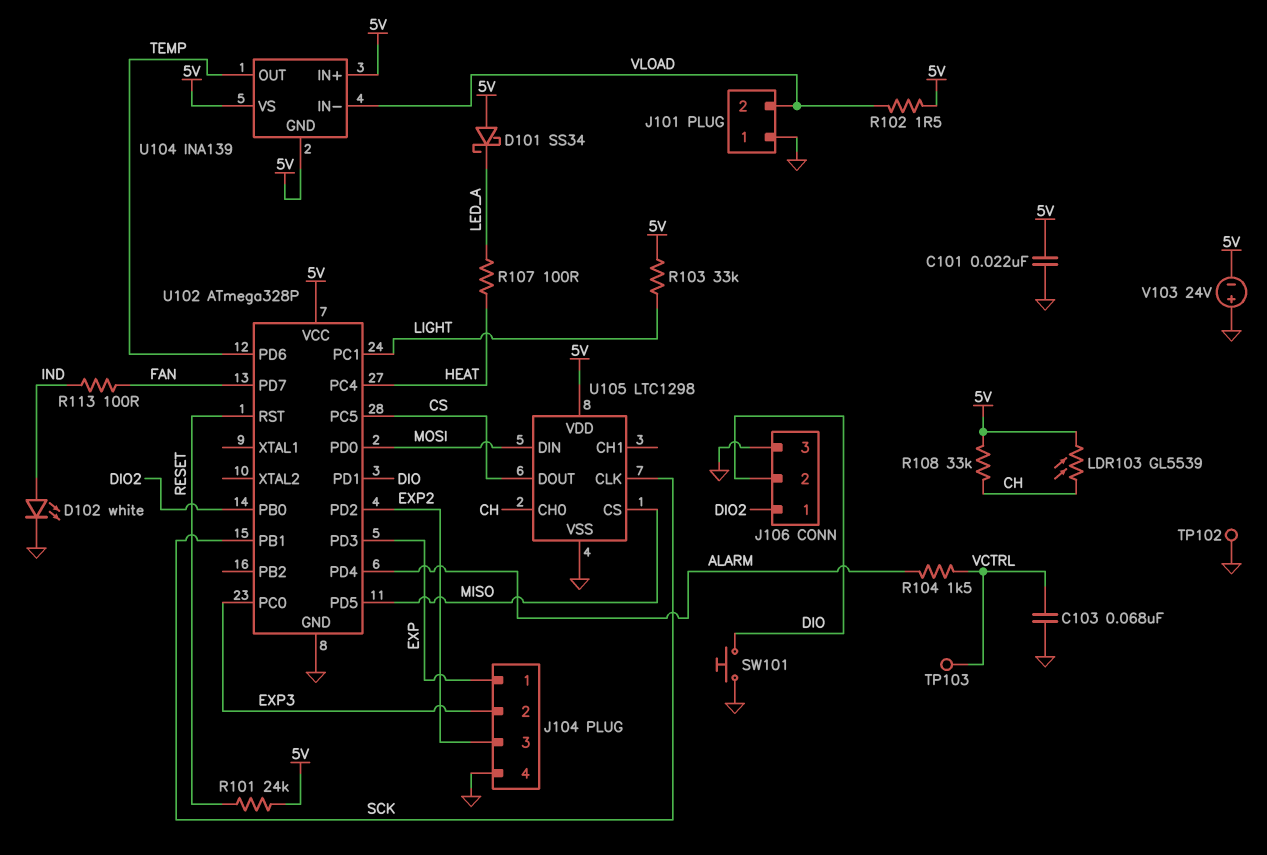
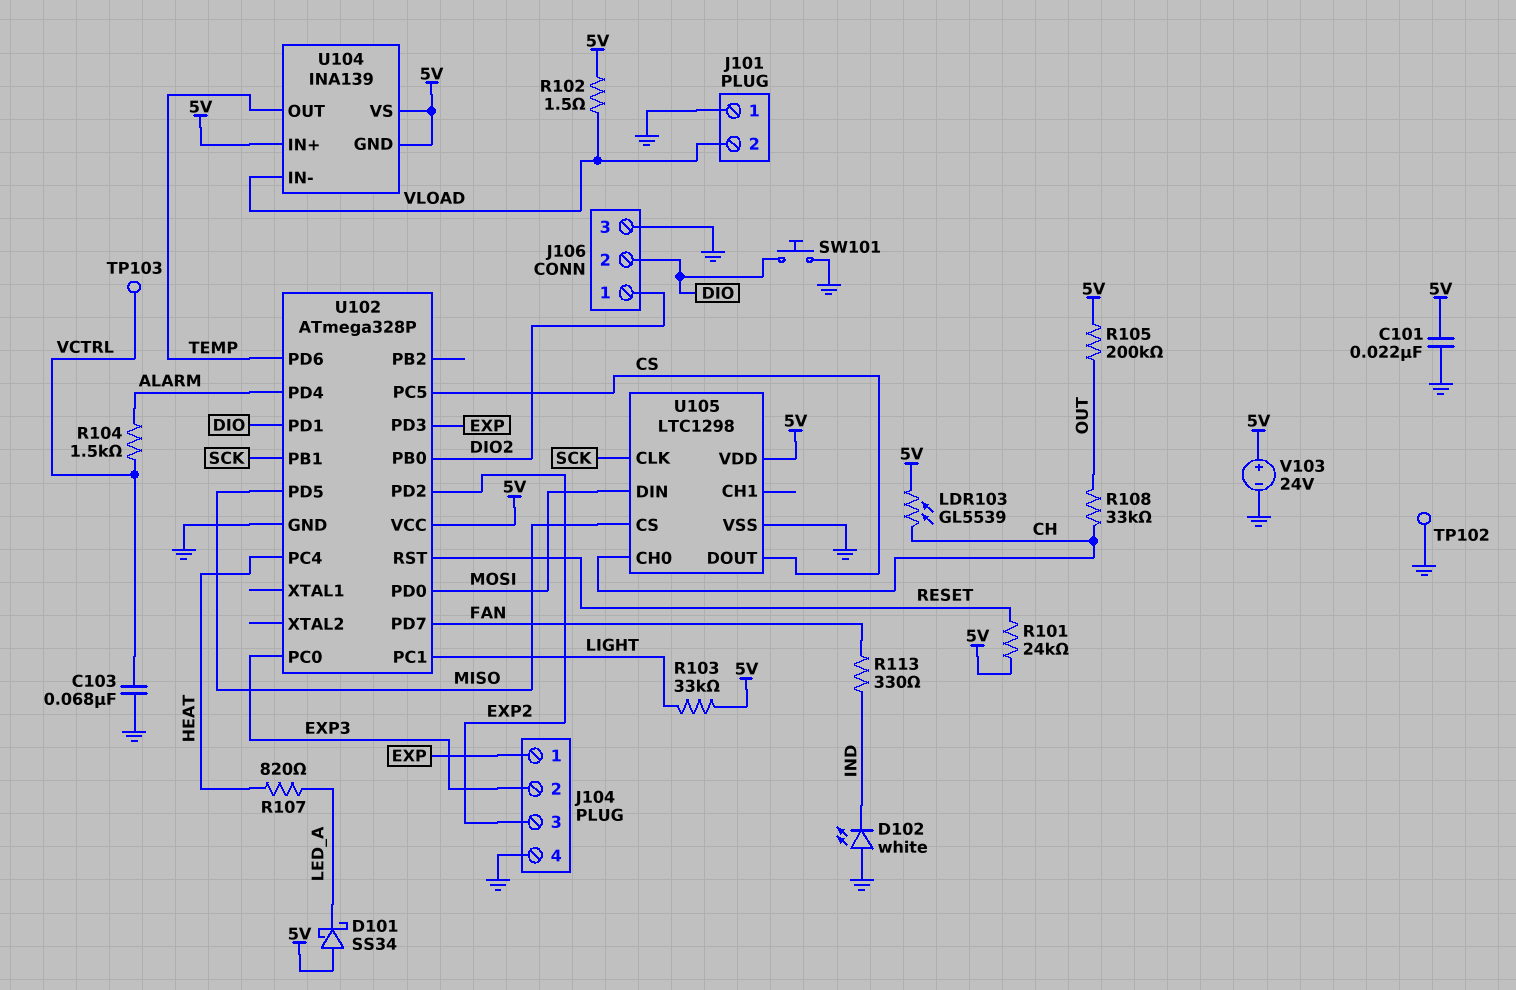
D102: LED white (A IND, K GND) -> LED white (A GND, K IND)
R105: none -> 200k (5V, OUT)
R107: 100 (HEAT, LED_A) -> 820 (HEAT, LED_A)
R108: 33k (5V, CH) -> 33k (CH, OUT)
R113: 100 (FAN, IND) -> 330 (FAN, IND)
V103: 24V (plus GND, minus 5V) -> 24V (plus 5V, minus GND)

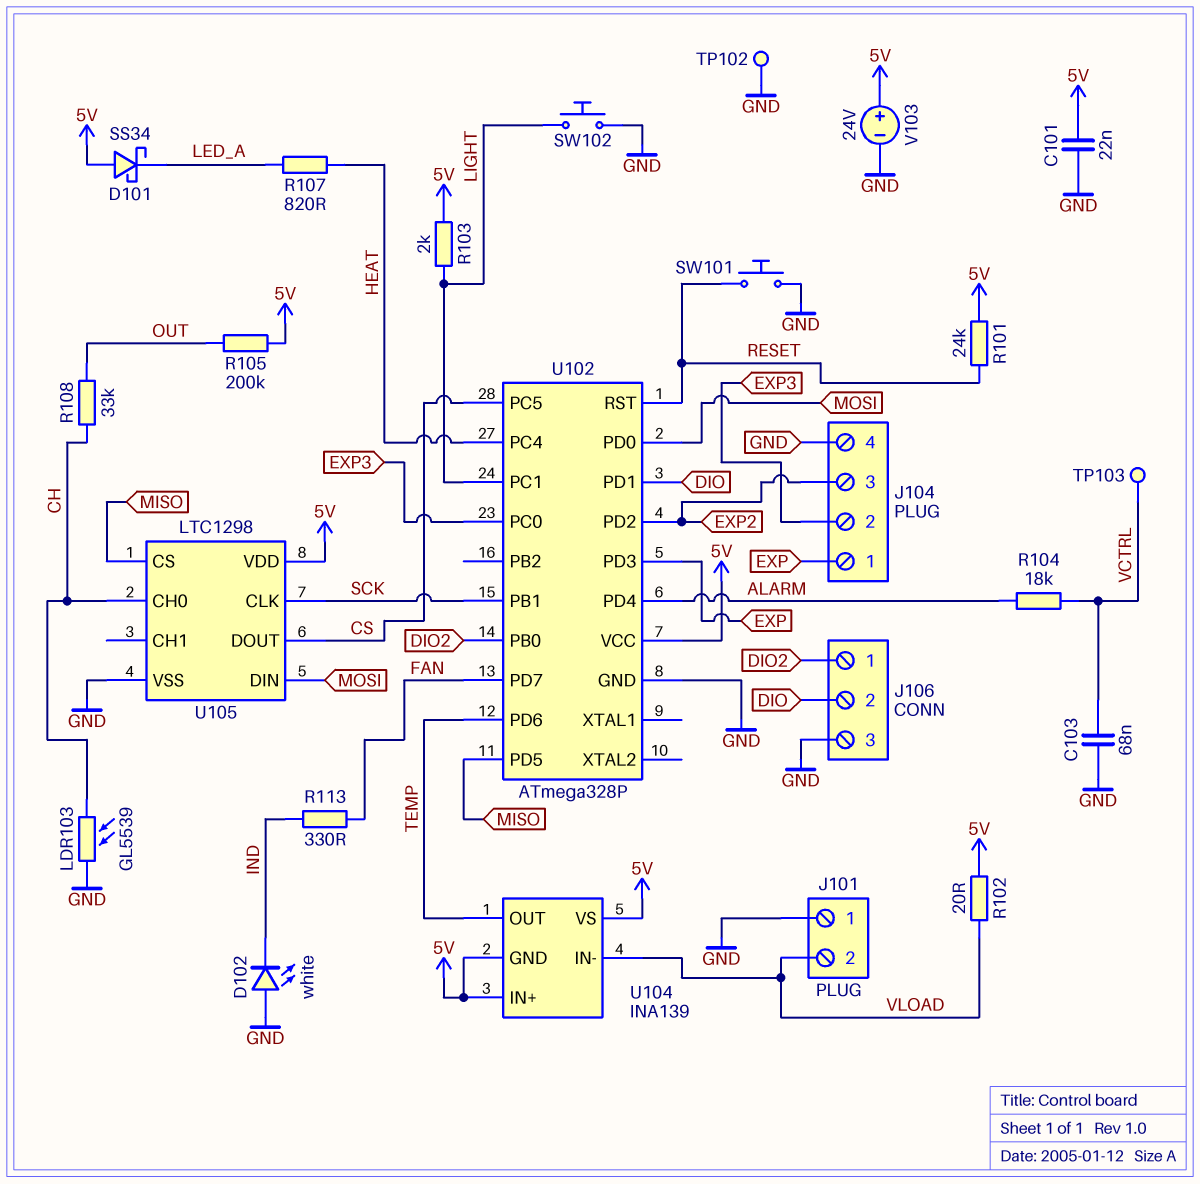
LDR103: GL5539 (5V, CH) -> GL5539 (CH, GND)
R102: 1.5 (5V, VLOAD) -> 20 (5V, VLOAD)
R103: 33k (5V, LIGHT) -> 2k (5V, LIGHT)
R104: 1.5k (ALARM, VCTRL) -> 18k (ALARM, VCTRL)
SW101: button (DIO, GND) -> button (GND, RESET)
SW102: none -> button (GND, LIGHT)

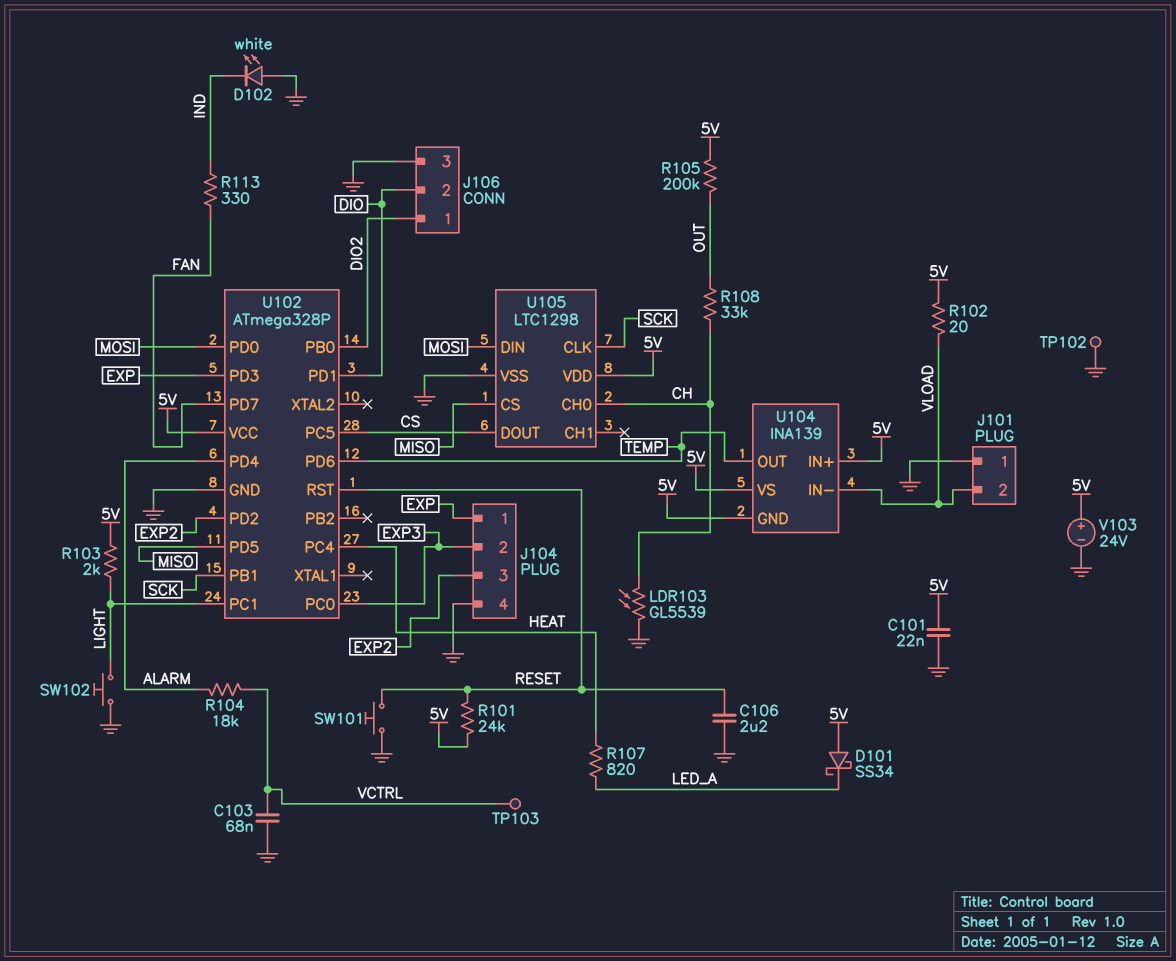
C106: none -> 2.2uF (GND, RESET)

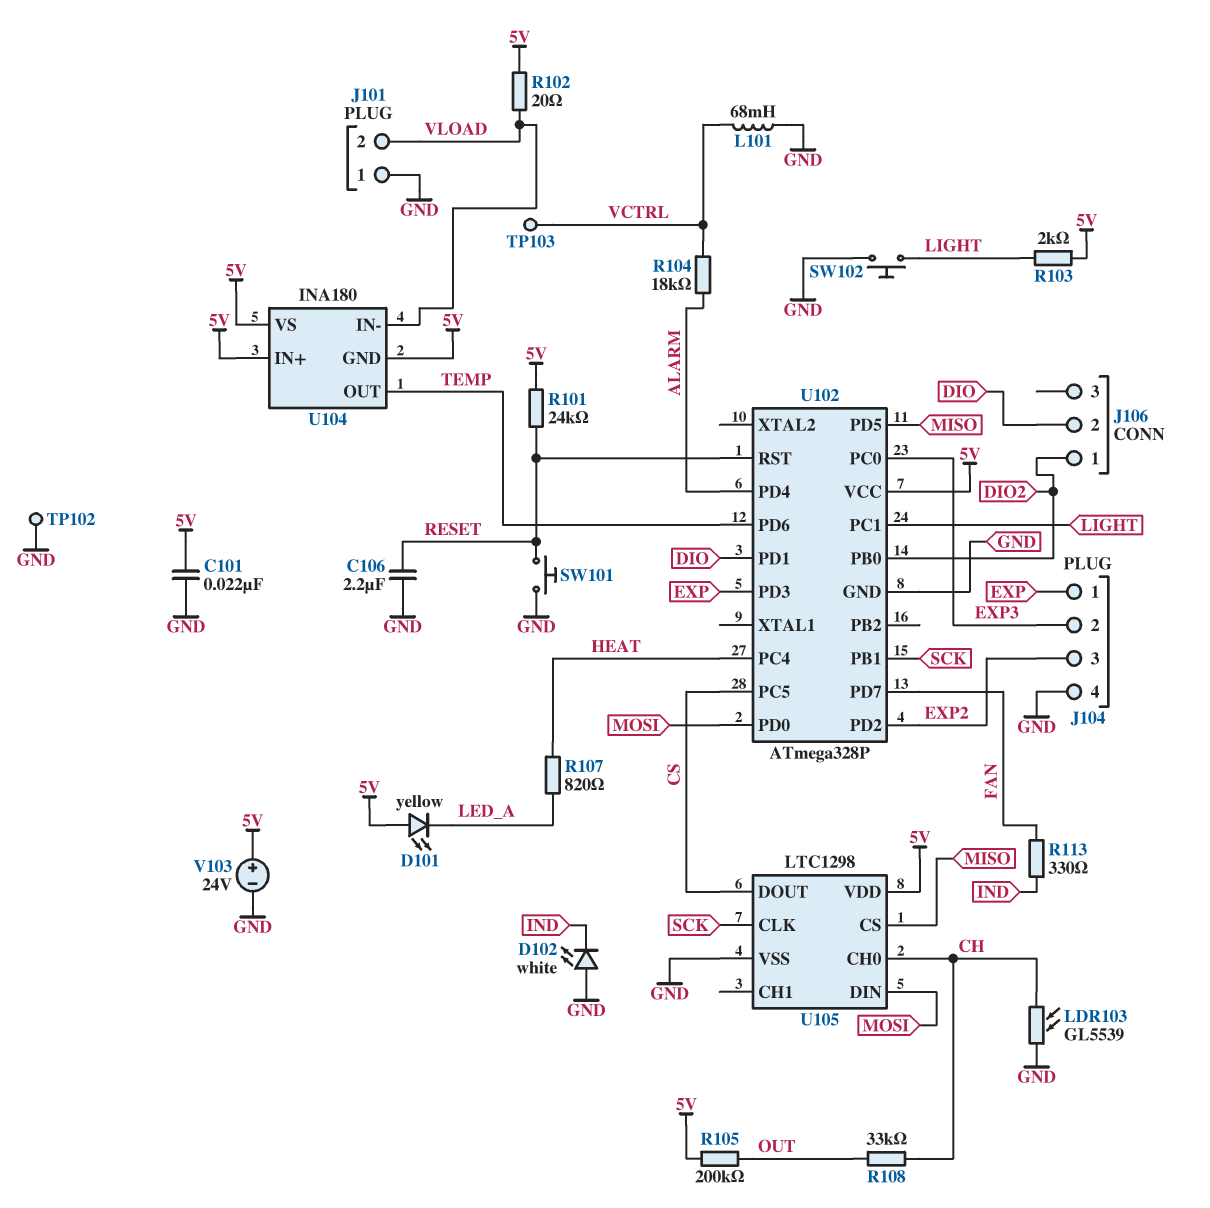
C103: 68nF (GND, VCTRL) -> none
D101: schottky SS34 (A 5V, K LED_A) -> LED yellow (A 5V, K LED_A)
J106 pin 3: GND -> none
L101: none -> 68mH (GND, VCTRL)
U104: INA139 -> INA180

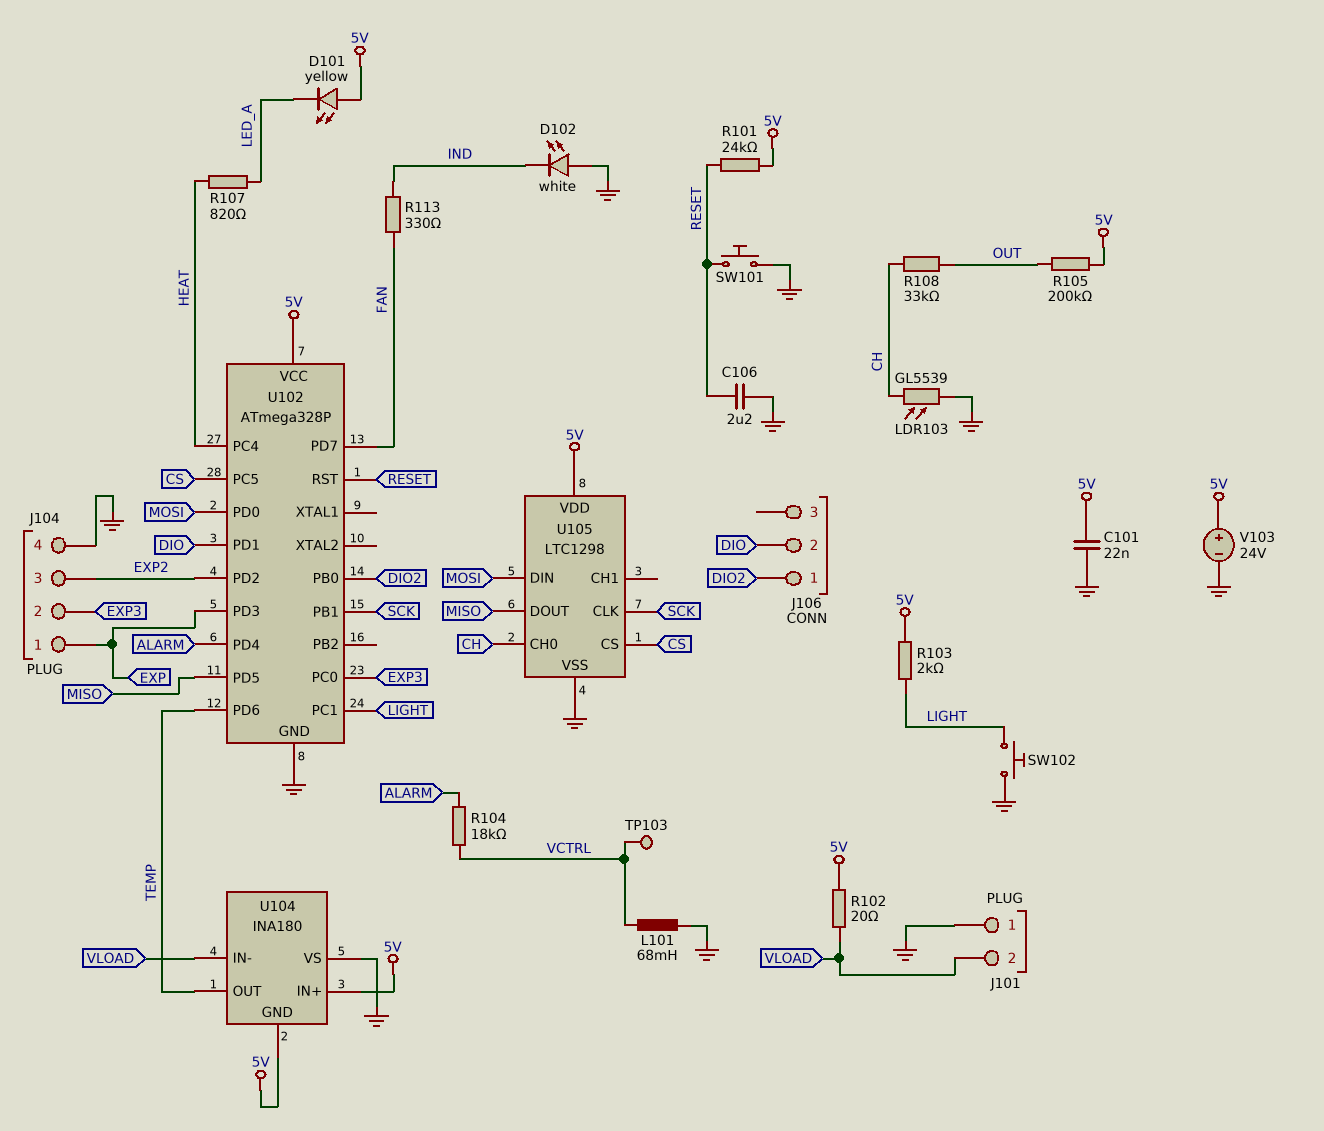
TP102: test point (GND) -> none
U104 pin VS: 5V -> GND
U105 pin CS: MISO -> CS
U105 pin DOUT: CS -> MISO

